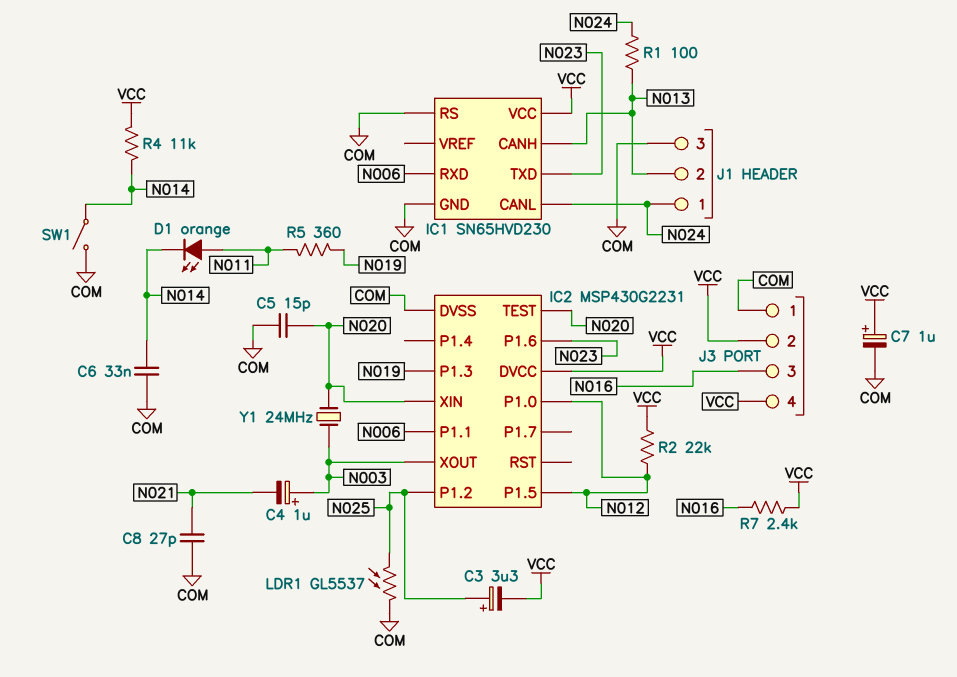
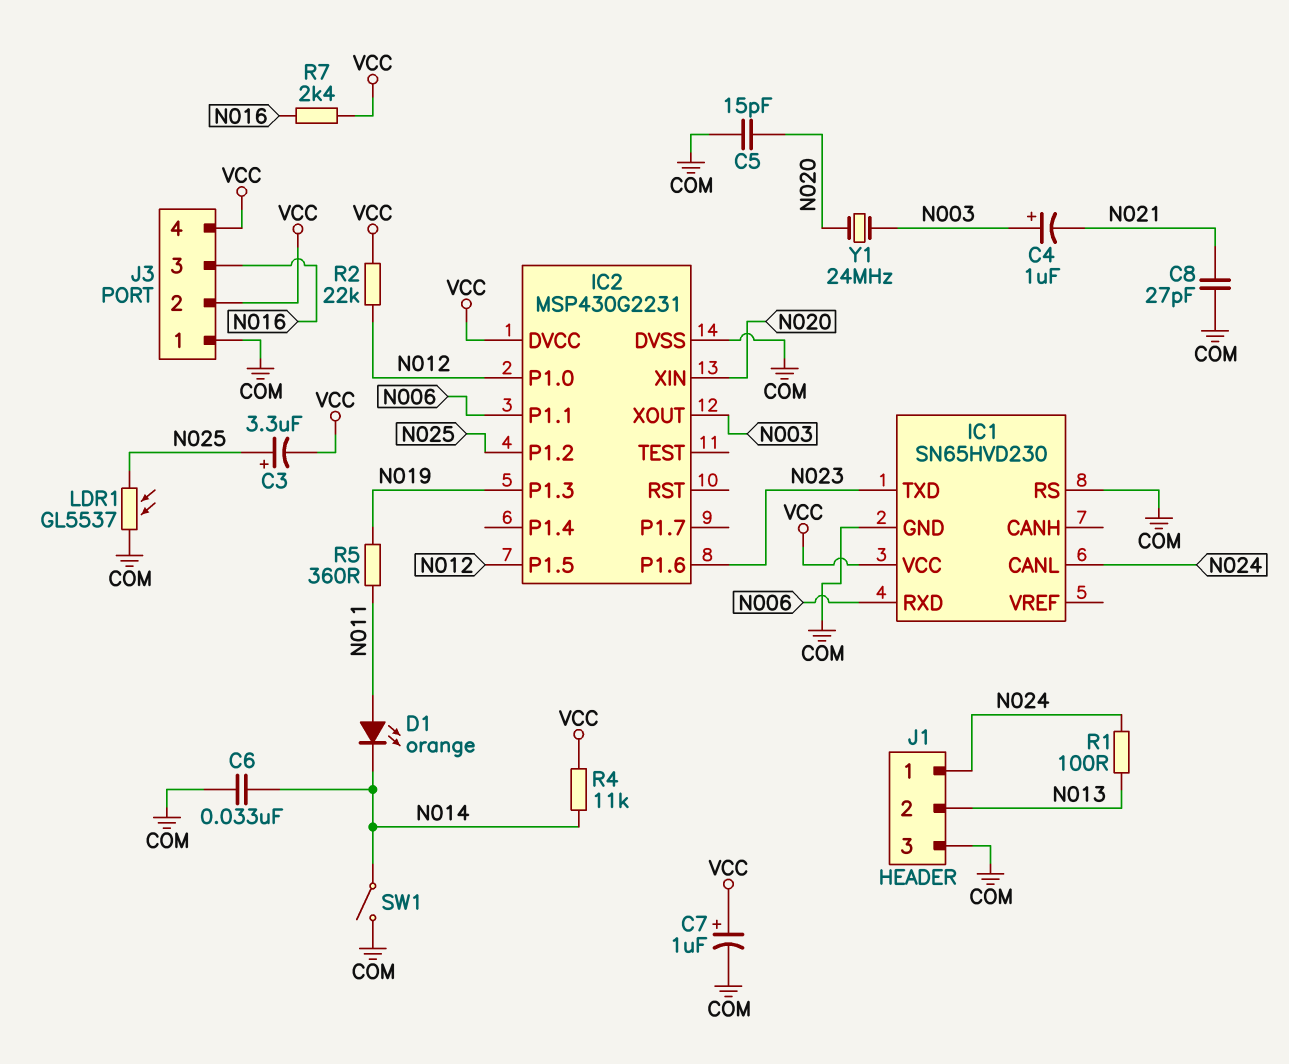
IC1 pin CANH: N013 -> none
IC2 pin TEST: N020 -> none

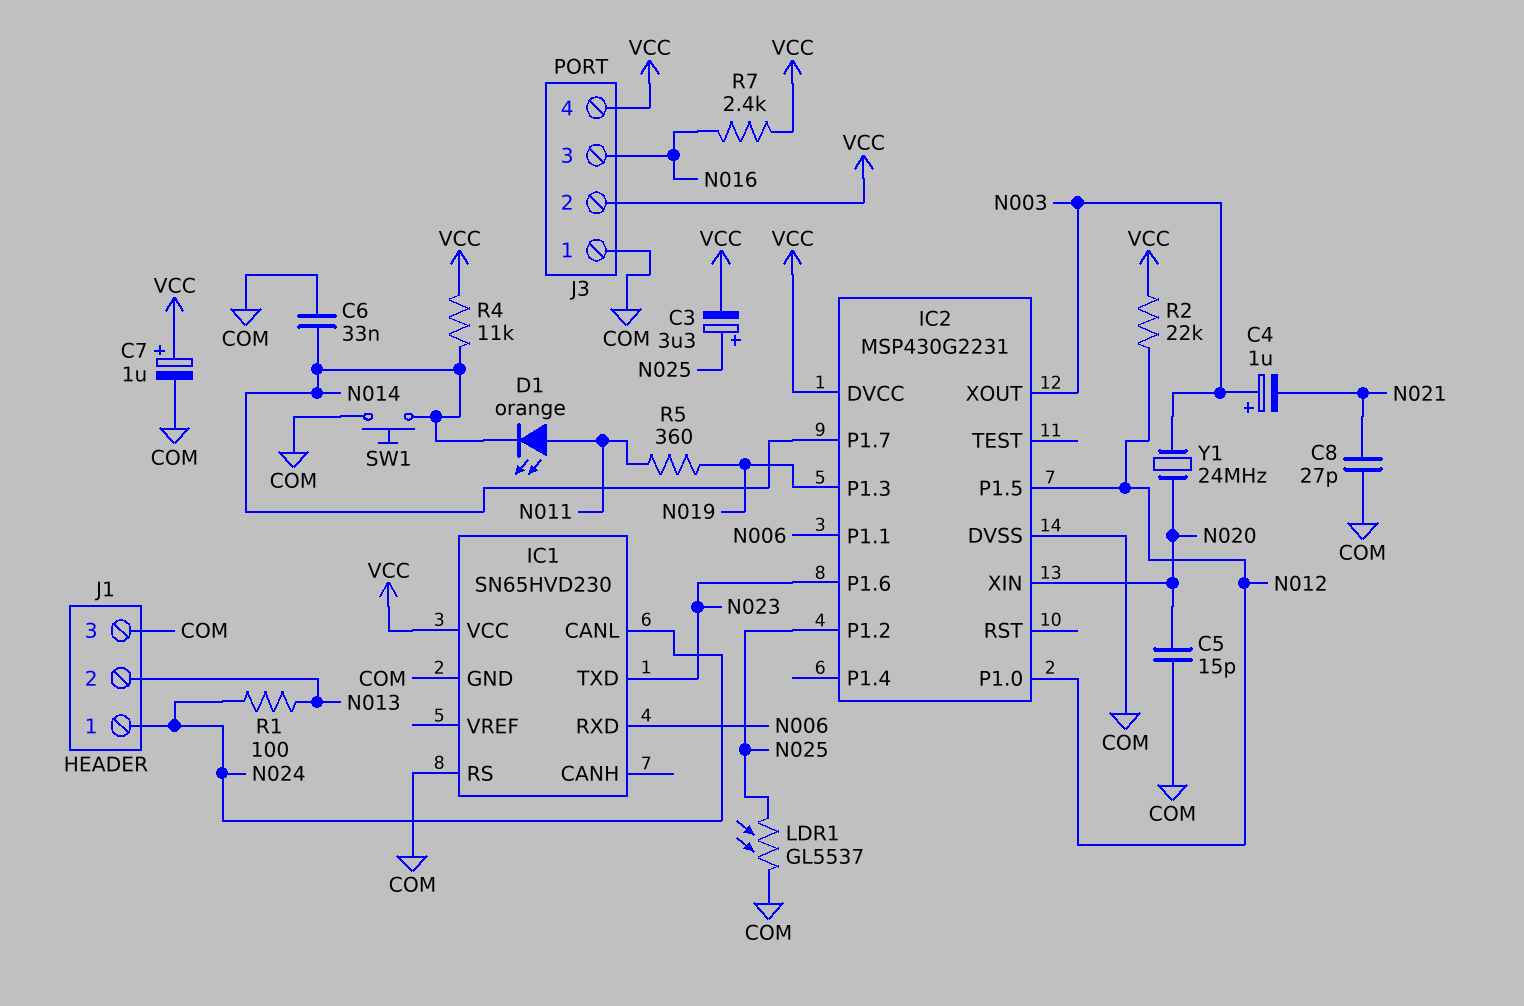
IC2 pin P1.7: none -> N014
SW1: switch (COM, N014) -> button (COM, N014)

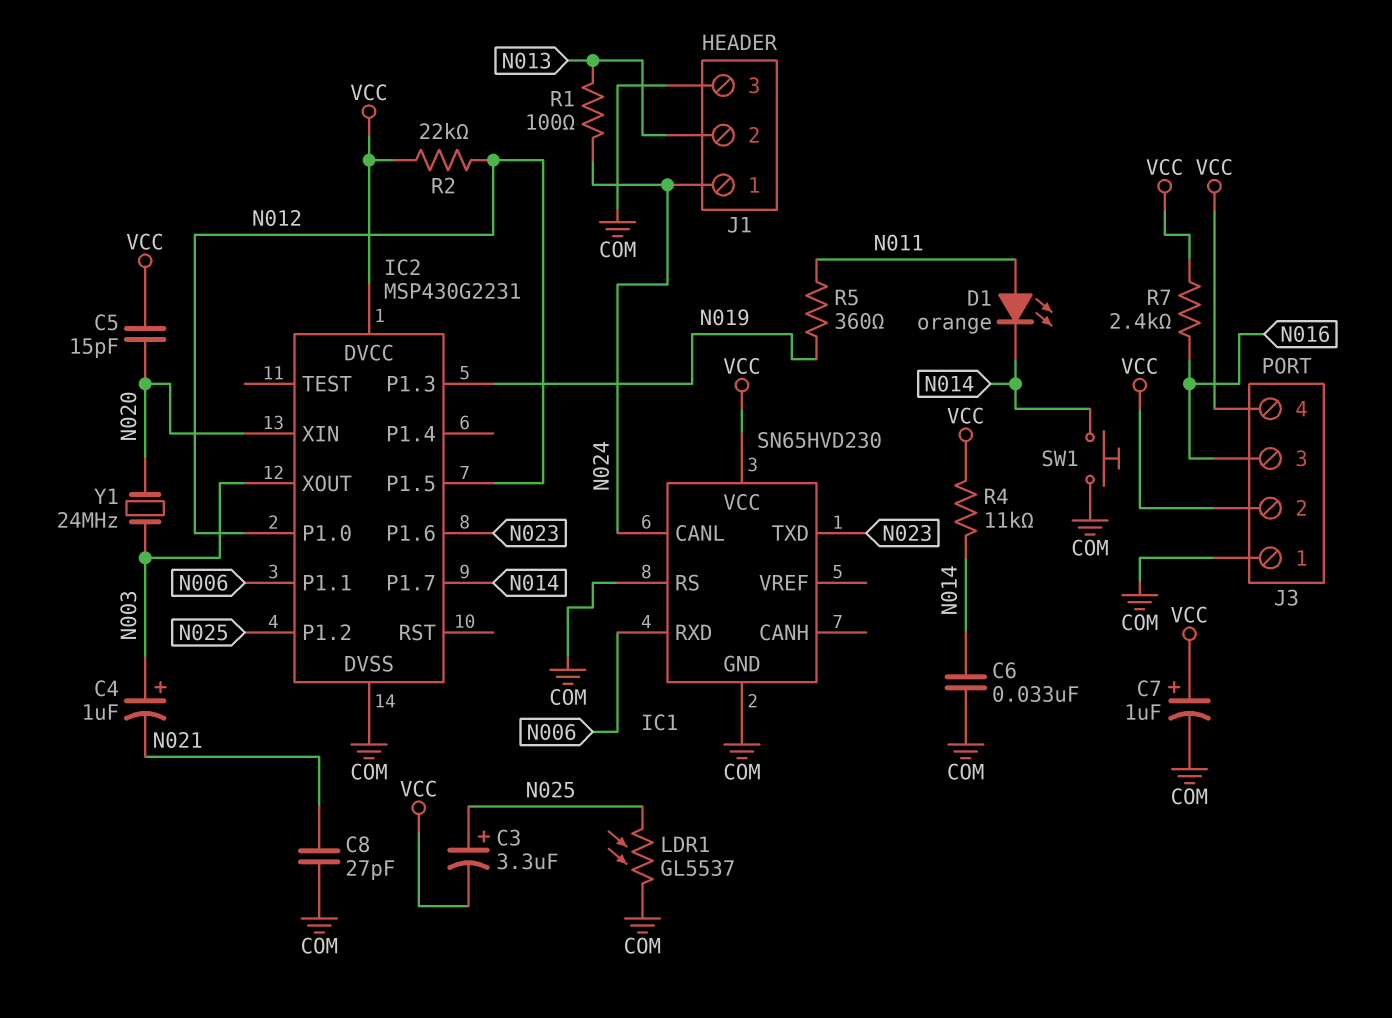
C5: 15pF (COM, N020) -> 15pF (N020, VCC)

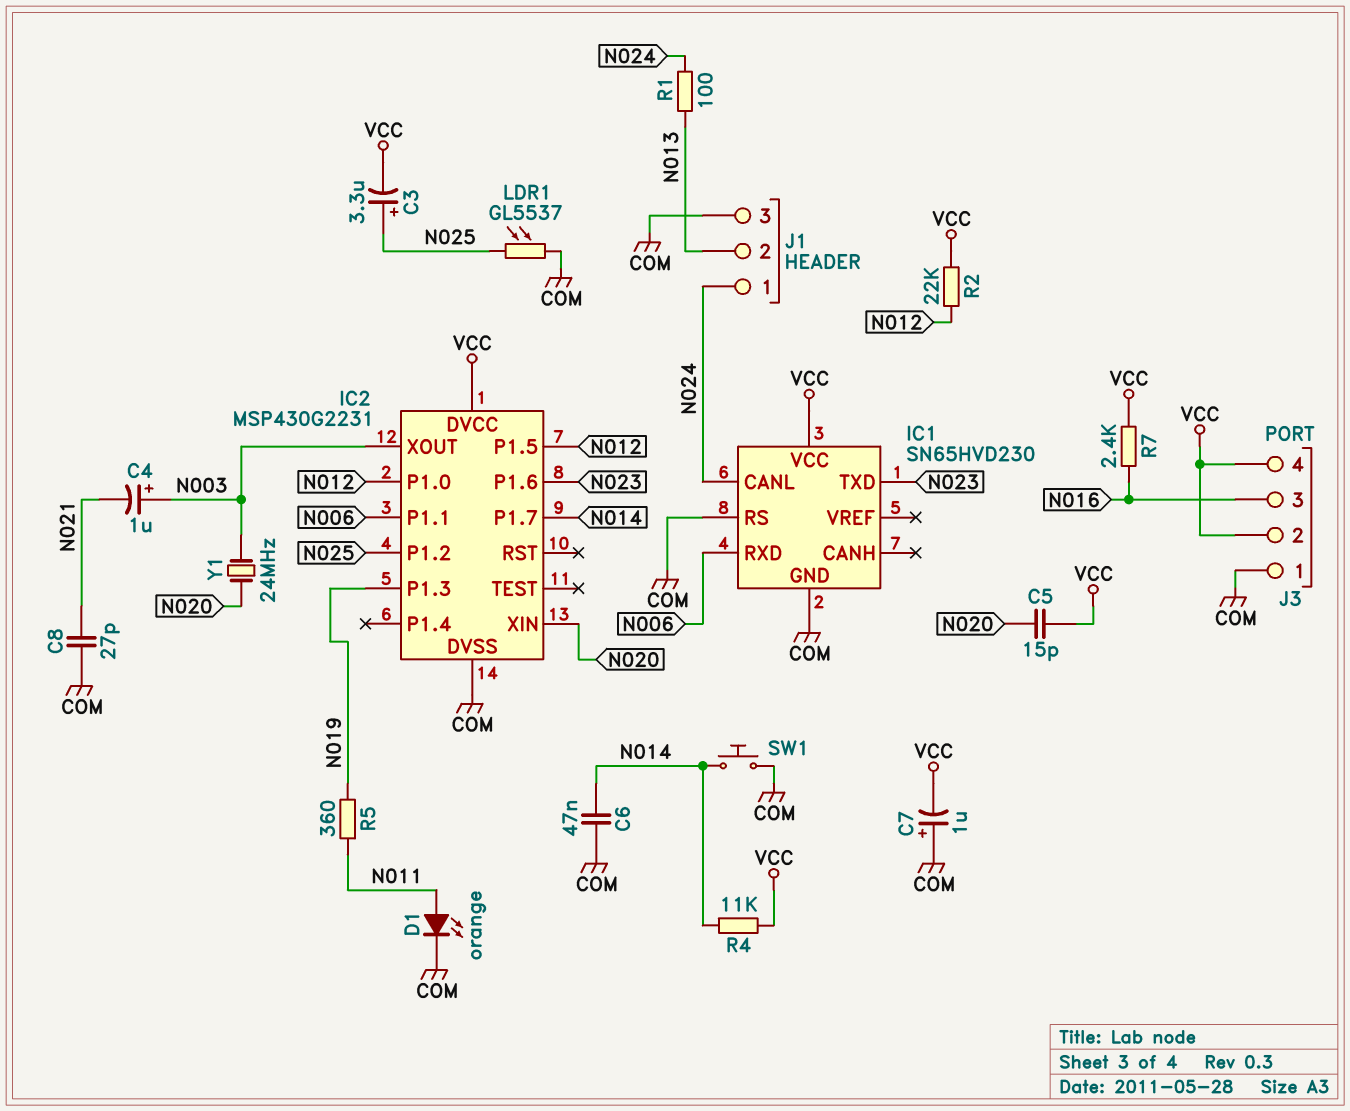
C6: 33nF (COM, N014) -> 47nF (COM, N014)
C7: 1uF (plus VCC, minus COM) -> 1uF (plus COM, minus VCC)
D1: LED orange (A N011, K N014) -> LED orange (A N011, K COM)

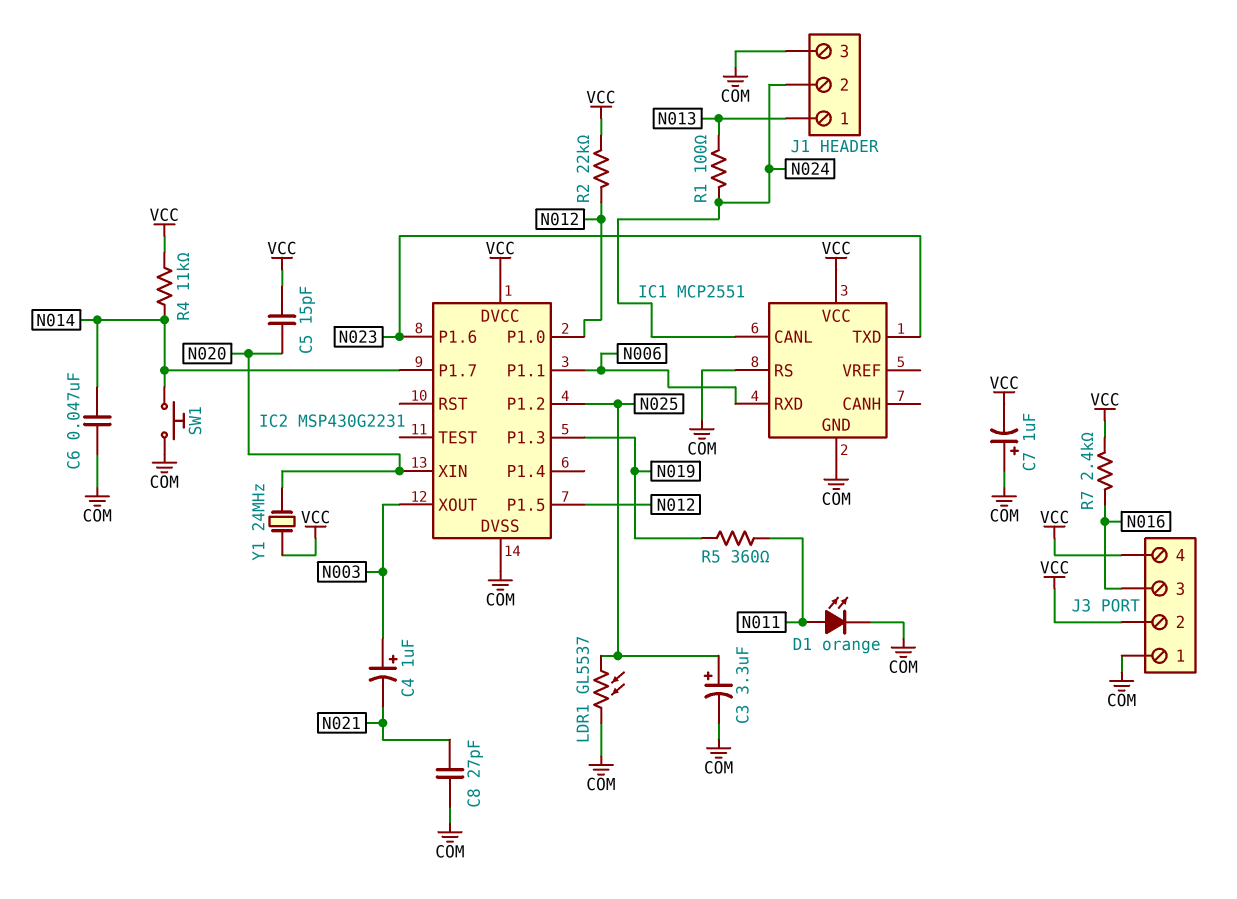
C3: 3.3uF (plus N025, minus VCC) -> 3.3uF (plus N025, minus COM)
IC1: SN65HVD230 -> MCP2551
J1 pin 1: N024 -> N013
J1 pin 2: N013 -> N024
Y1: 24MHz (N003, N020) -> 24MHz (N020, VCC)

